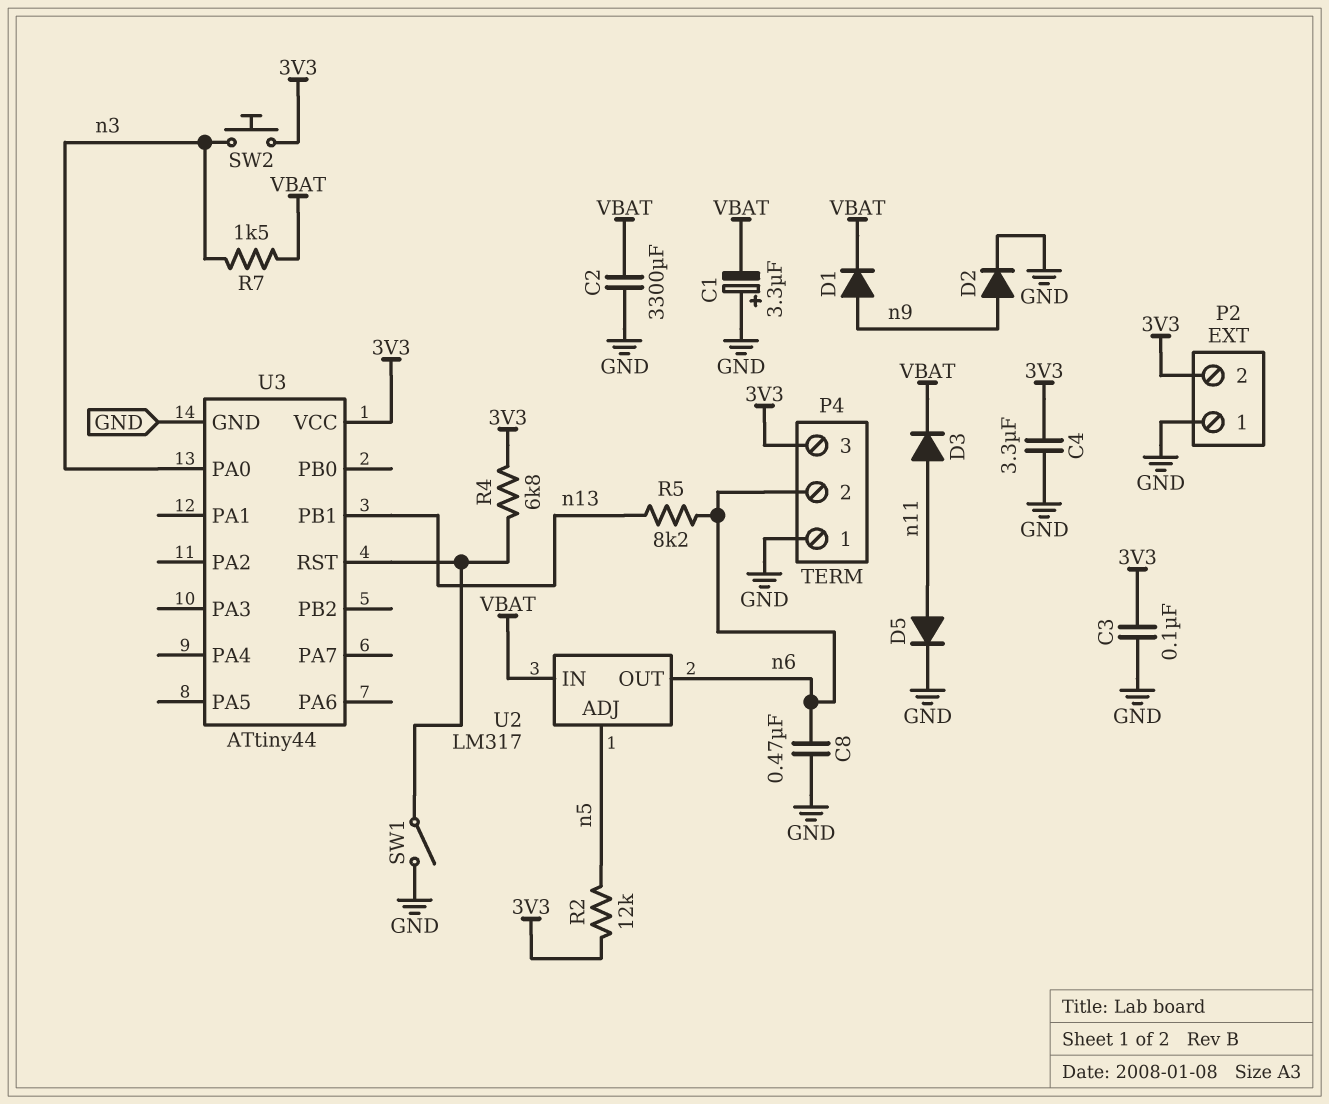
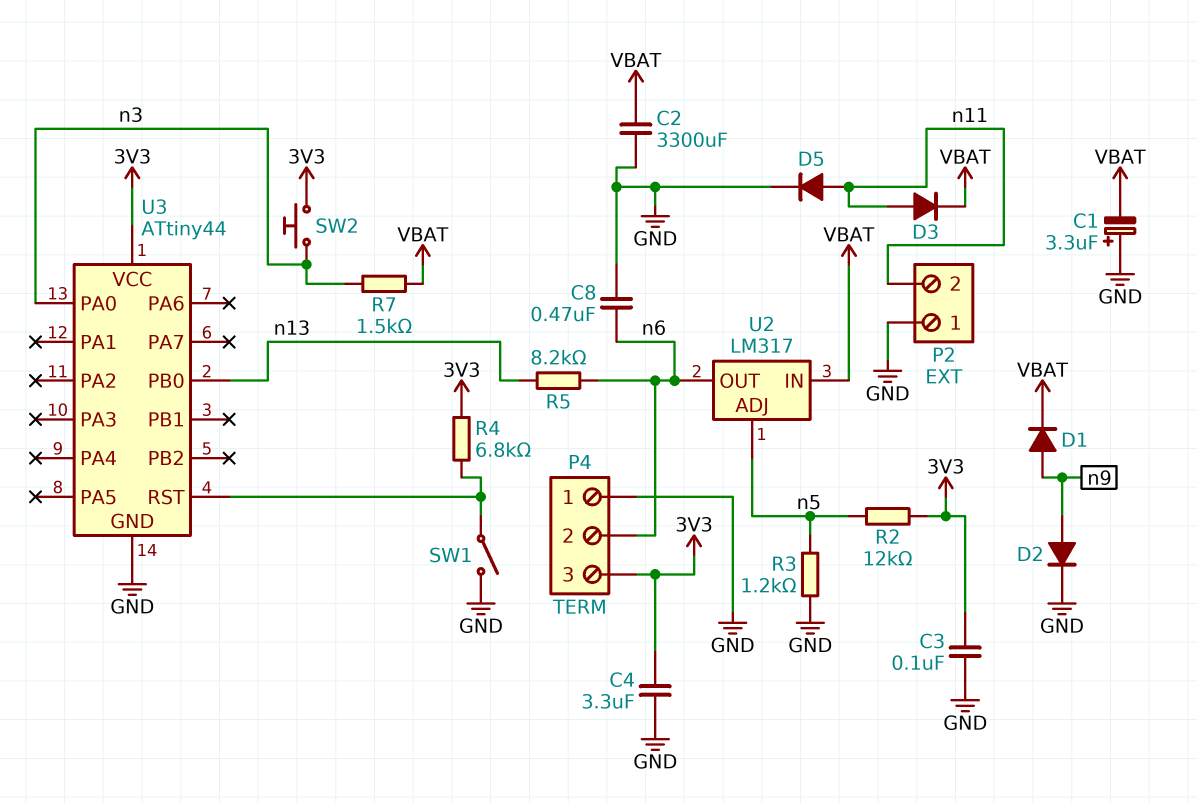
P2 pin 2: 3V3 -> n11
R3: none -> 1.2k (GND, n5)
U3 pin PB0: none -> n13
U3 pin PB1: n13 -> none

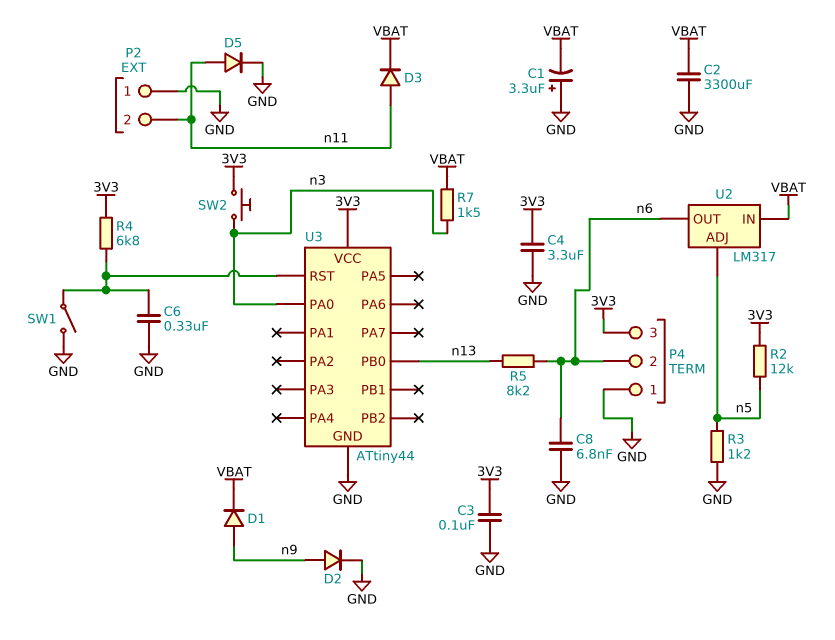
C6: none -> 330nF (GND, U3/RST)
C8: 470nF (GND, n6) -> 6.8nF (GND, n6)

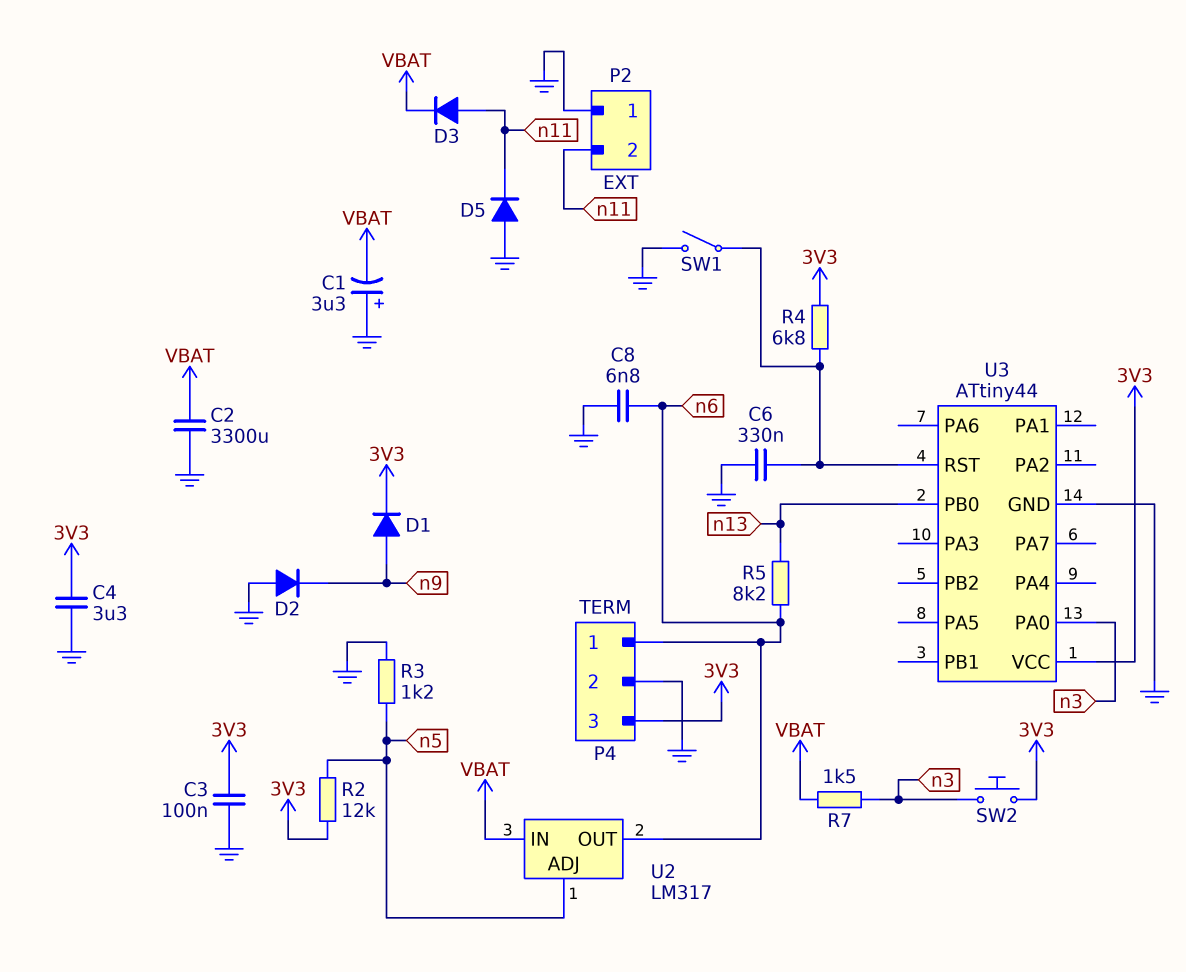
D1: diode (A n9, K VBAT) -> diode (A n9, K 3V3)
D2: diode (A n9, K GND) -> diode (A GND, K n9)
D5: diode (A n11, K GND) -> diode (A GND, K n11)
P4 pin 1: GND -> n6
P4 pin 2: n6 -> GND

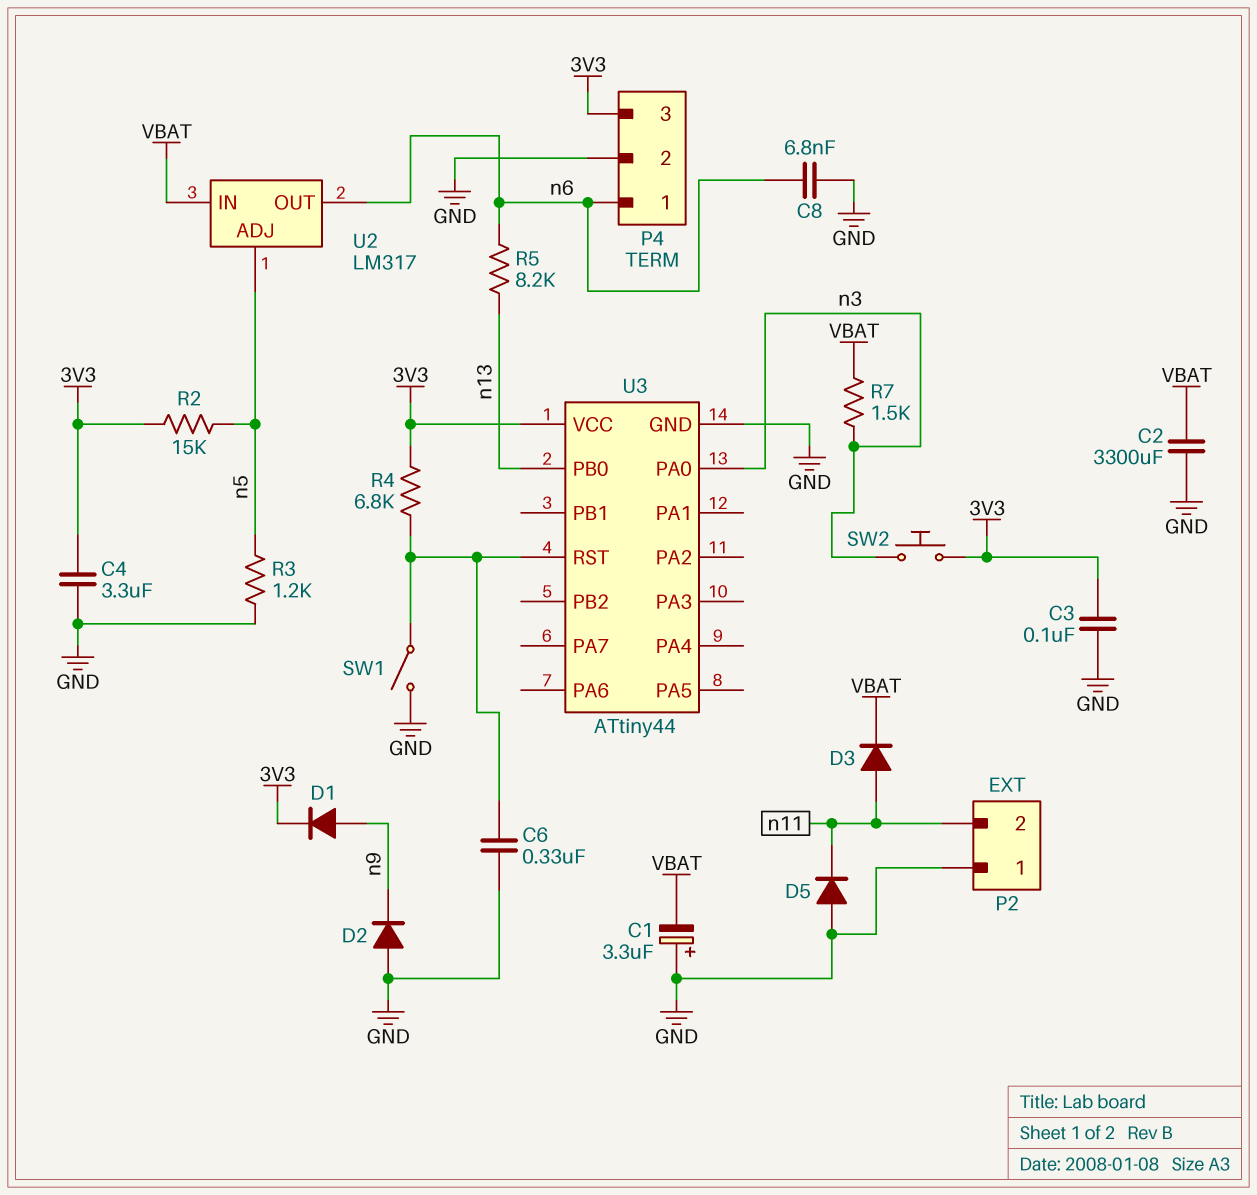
R2: 12k (3V3, n5) -> 15k (3V3, n5)

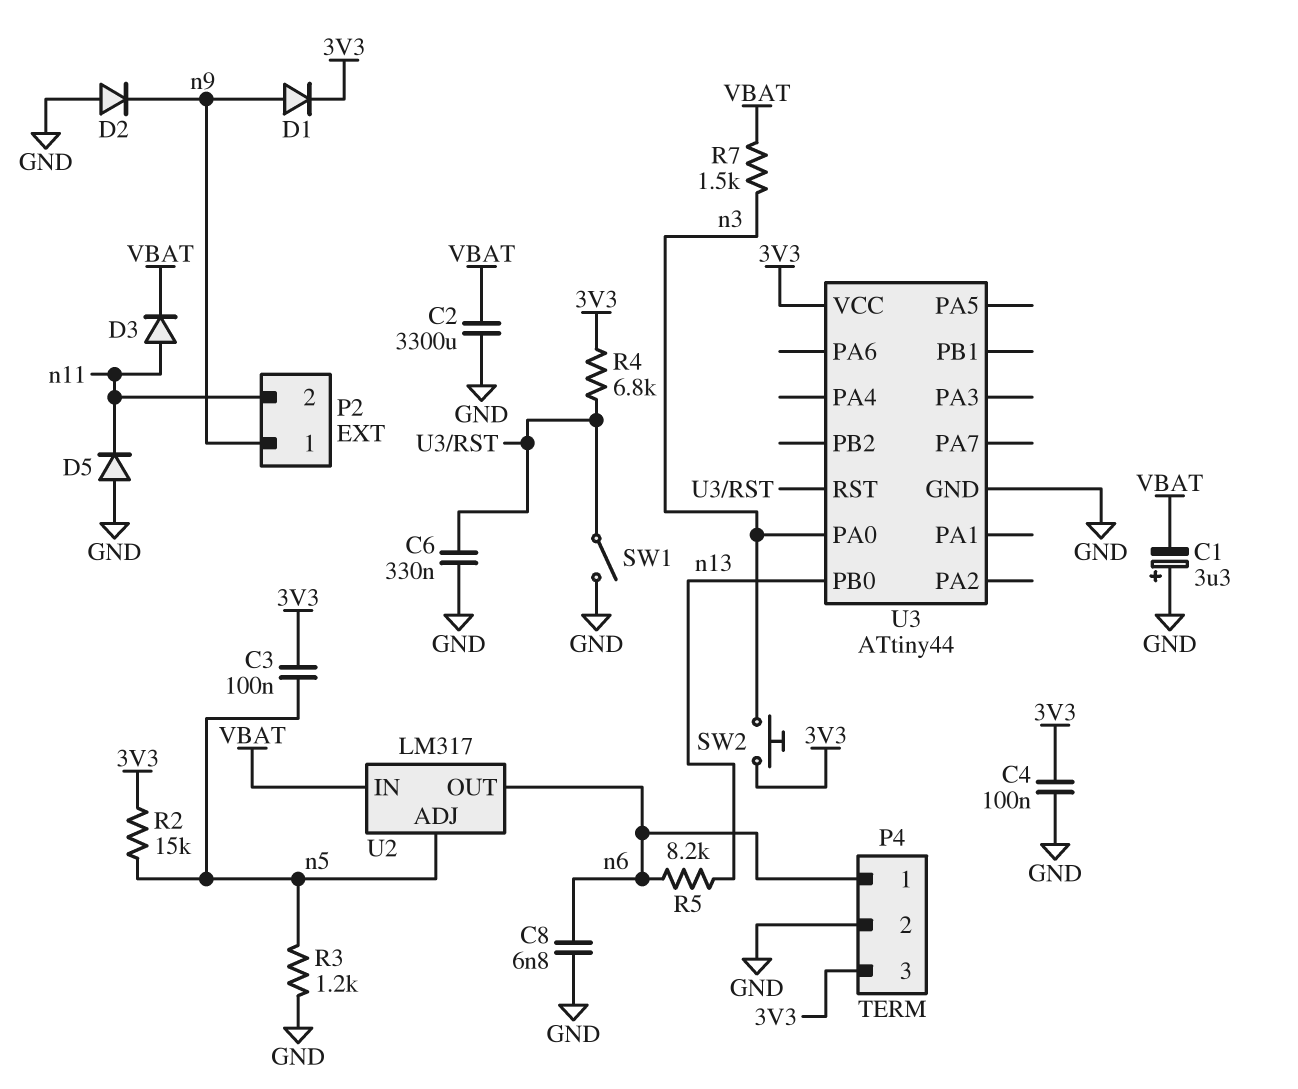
C3: 100nF (3V3, GND) -> 100nF (3V3, n5)
C4: 3.3uF (3V3, GND) -> 100nF (3V3, GND)
P2 pin 1: GND -> n9

